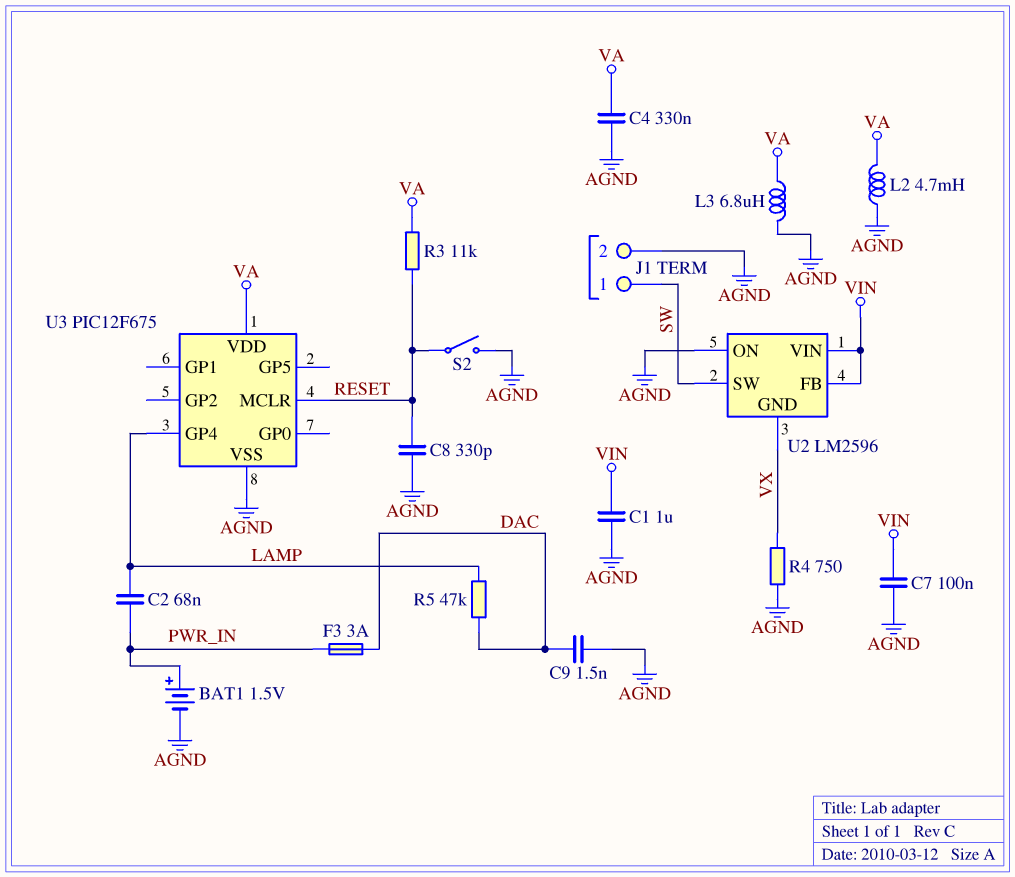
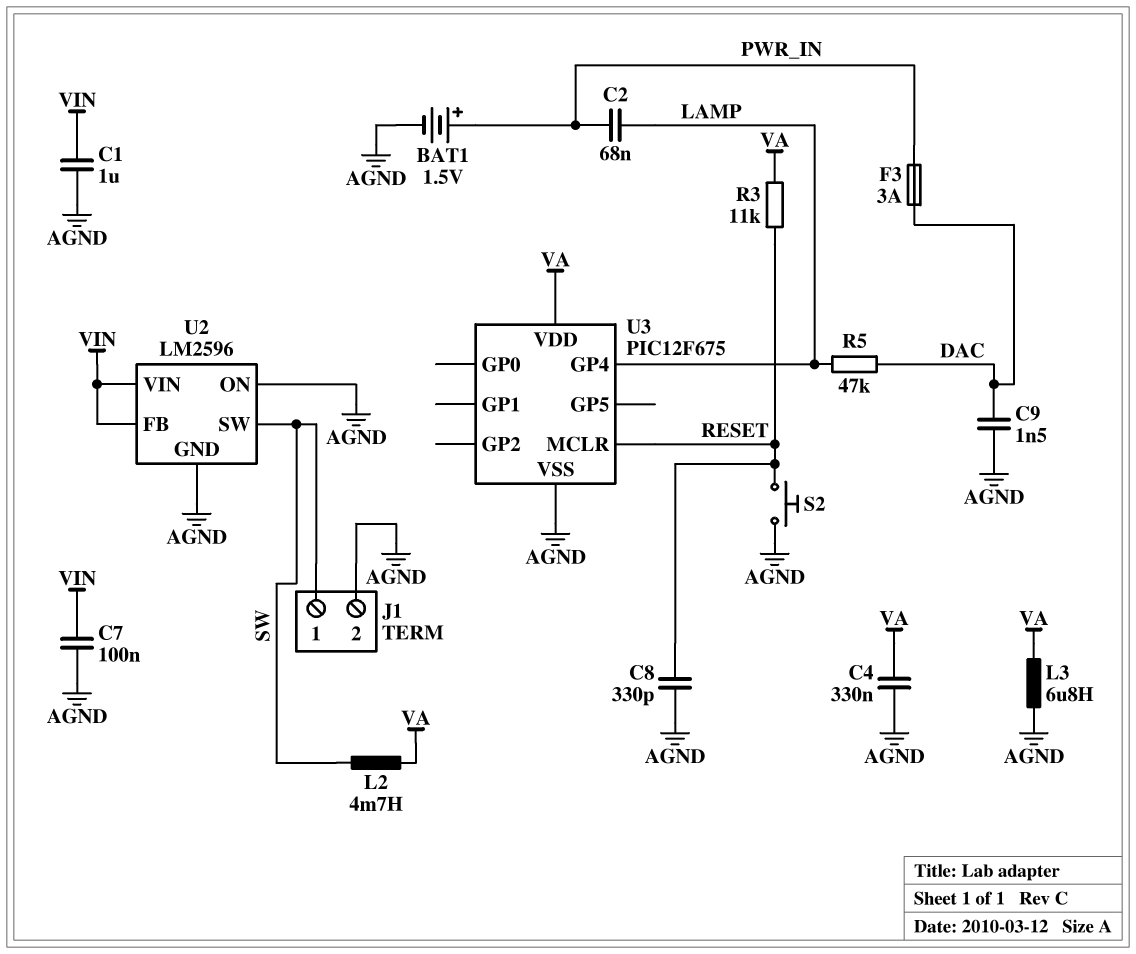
L2: 4.7mH (AGND, VA) -> 4.7mH (SW, VA)
R4: 750 (AGND, VX) -> none
S2: switch (AGND, RESET) -> button (AGND, RESET)
U2 pin GND: VX -> AGND

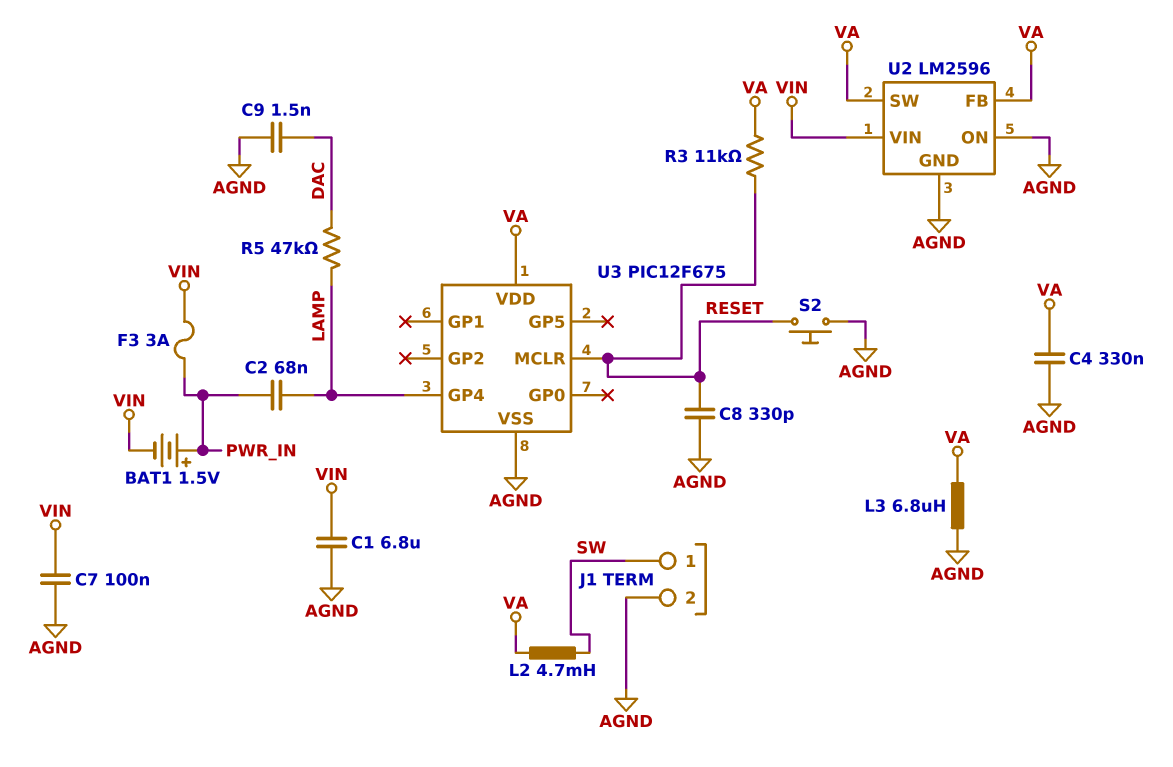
BAT1: 1.5V (plus PWR_IN, minus AGND) -> 1.5V (plus PWR_IN, minus VIN)
C1: 1uF (AGND, VIN) -> 6.8uF (AGND, VIN)
F3: 3A (DAC, PWR_IN) -> 3A (PWR_IN, VIN)
U2 pin FB: VIN -> VA
U2 pin SW: SW -> VA

